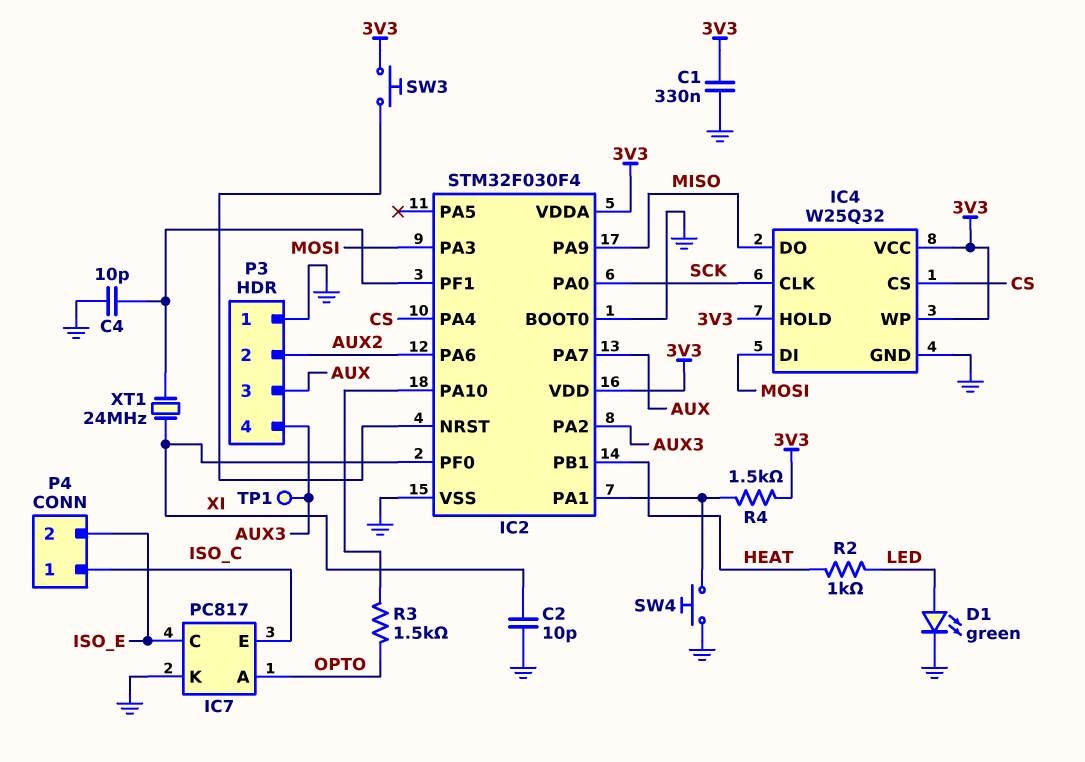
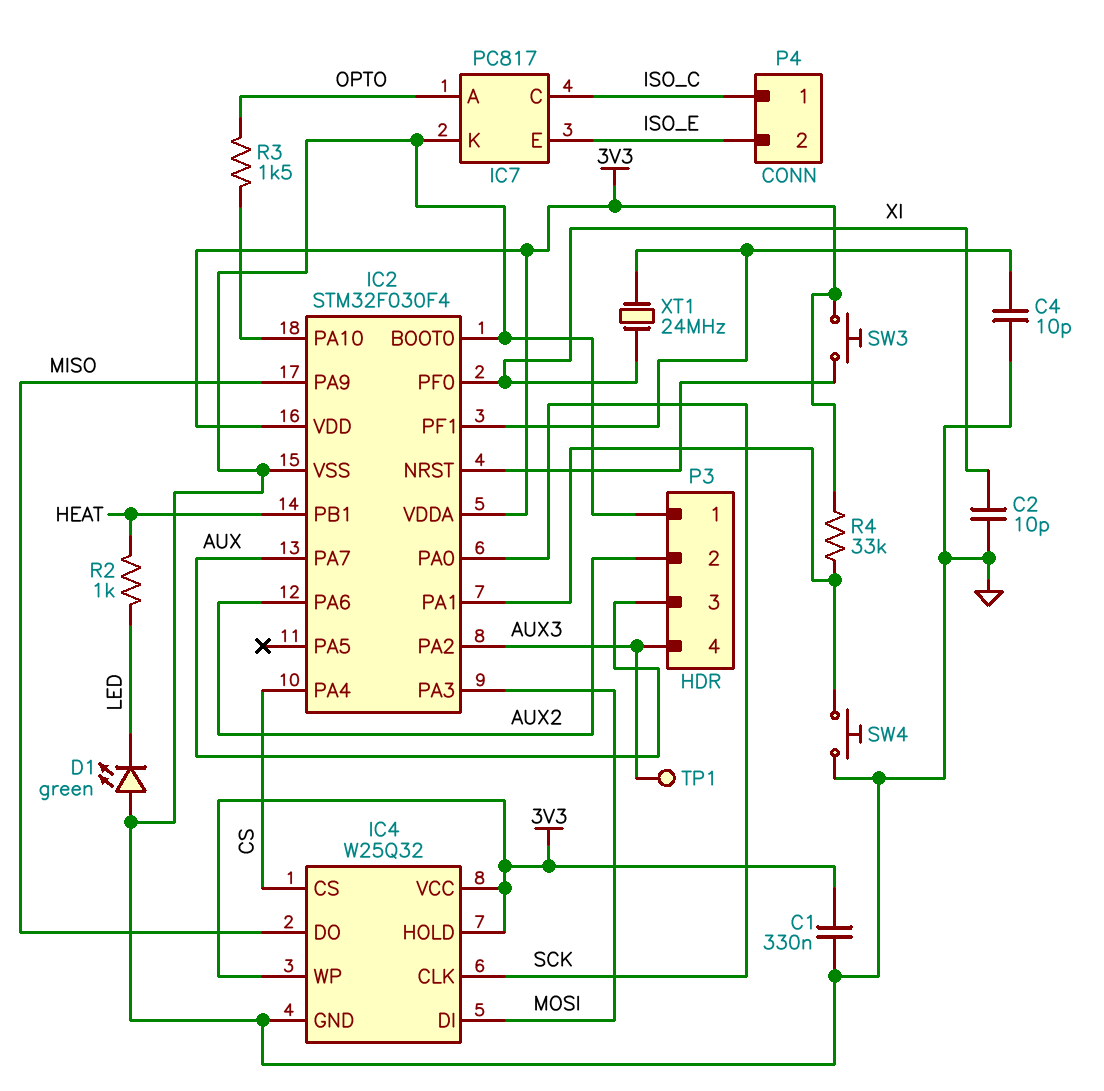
D1: LED green (A LED, K GND) -> LED green (A GND, K LED)
IC7 pin C: ISO_E -> ISO_C
IC7 pin E: ISO_C -> ISO_E
R4: 1.5k (3V3, IC2/PA1) -> 33k (3V3, IC2/PA1)

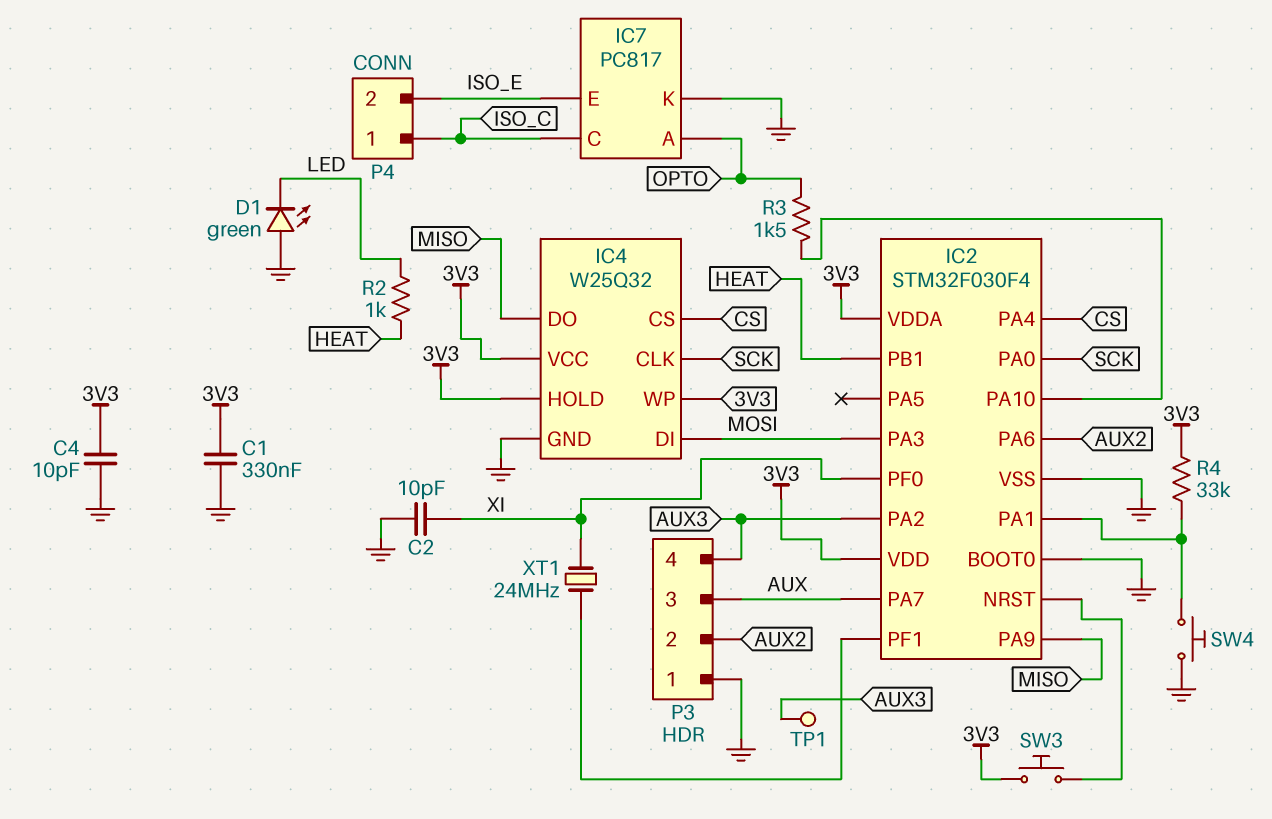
C4: 10pF (GND, IC2/PF1) -> 10pF (3V3, GND)

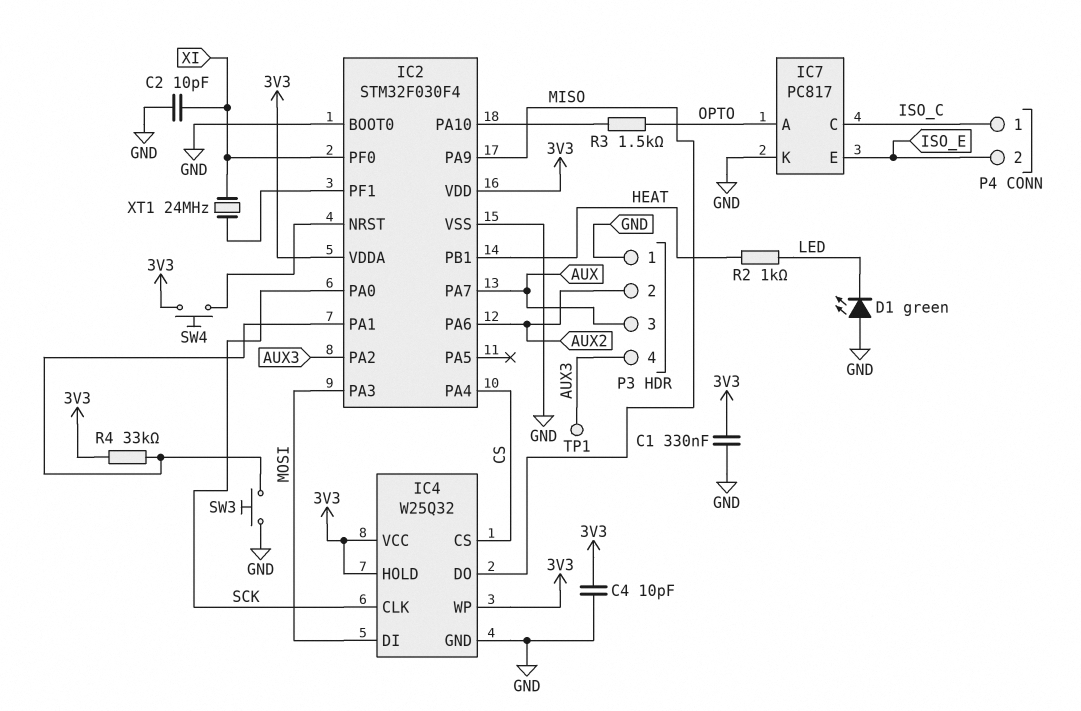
SW3: button (3V3, IC2/NRST) -> button (GND, IC2/PA1)
SW4: button (GND, IC2/PA1) -> button (3V3, IC2/NRST)

